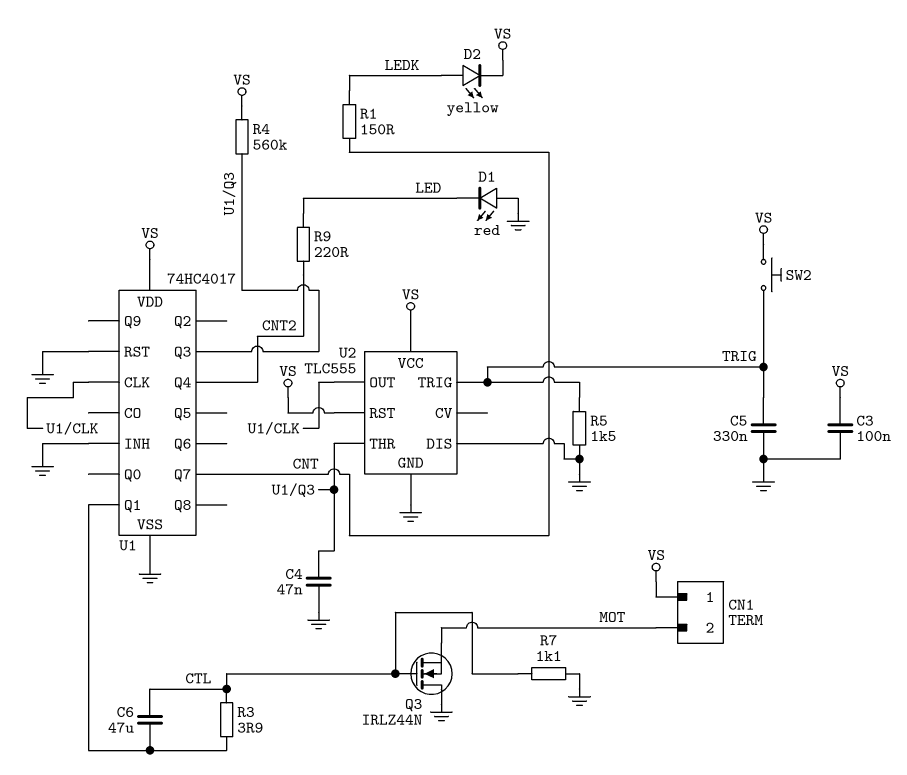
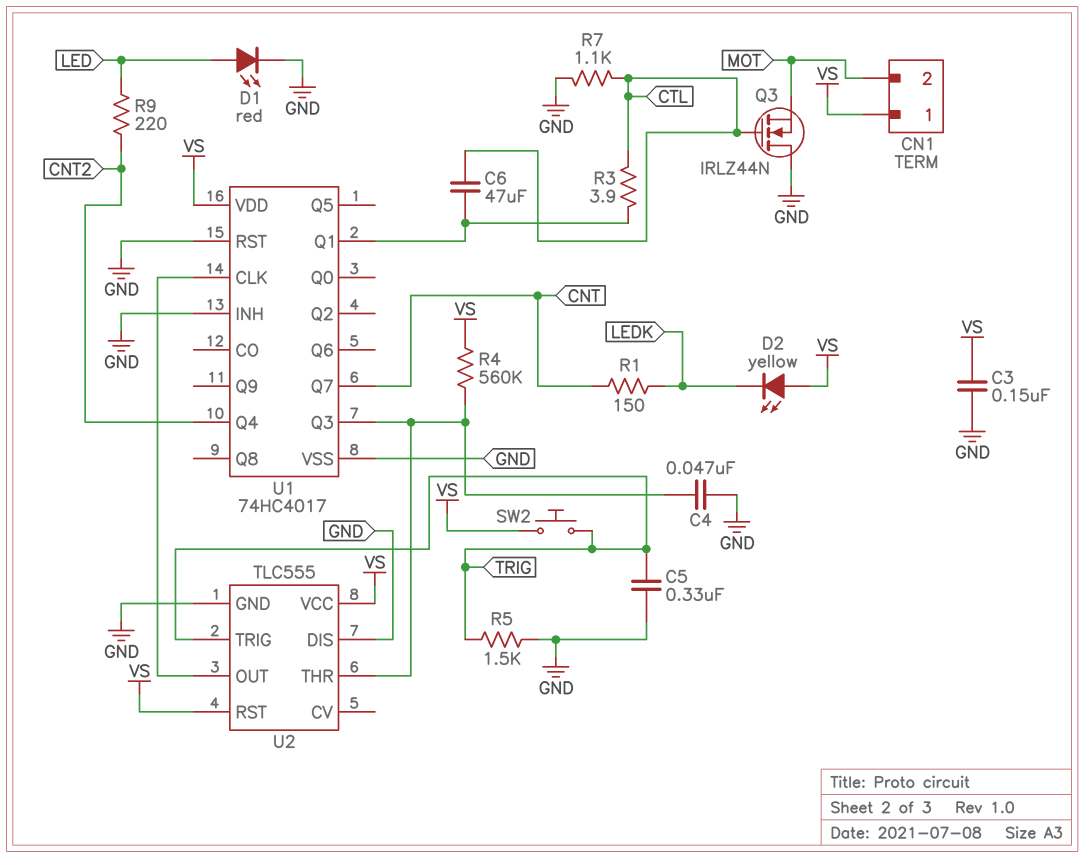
C3: 100nF (GND, VS) -> 150nF (GND, VS)
D1: LED red (A GND, K LED) -> LED red (A LED, K GND)
D2: LED yellow (A LEDK, K VS) -> LED yellow (A VS, K LEDK)

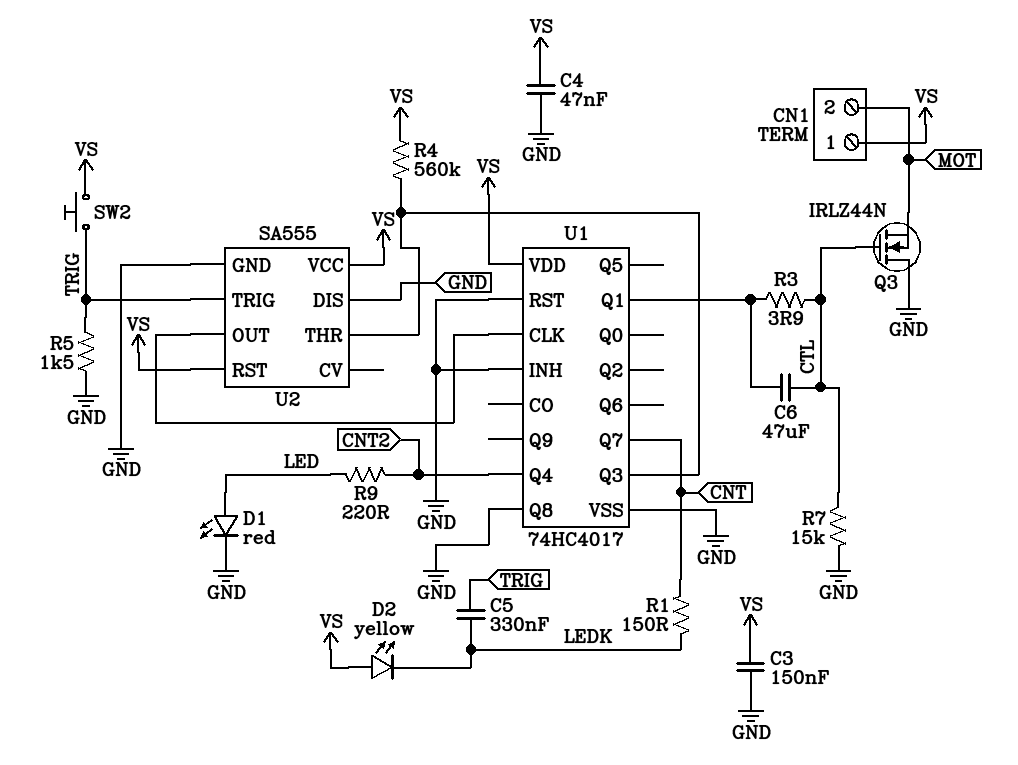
C4: 47nF (GND, U1/Q3) -> 47nF (GND, VS)
C5: 330nF (GND, TRIG) -> 330nF (LEDK, TRIG)
R7: 1.1k (CTL, GND) -> 15k (CTL, GND)
U1 pin Q8: none -> GND
U2: TLC555 -> SA555

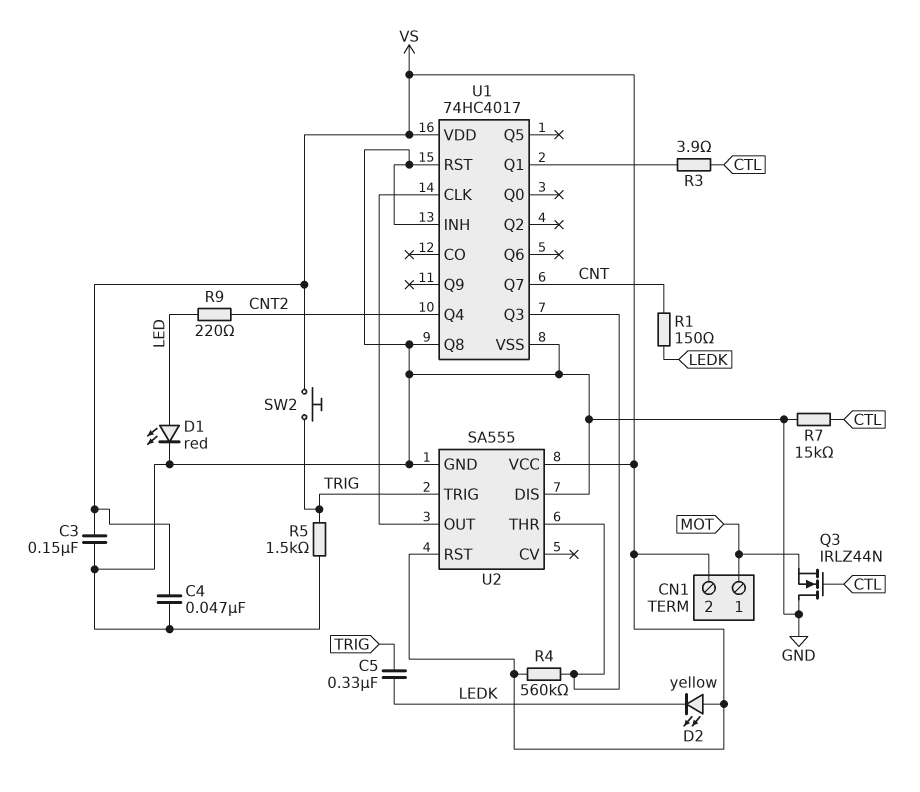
C6: 47uF (CTL, U1/Q1) -> none
CN1 pin 1: VS -> MOT
CN1 pin 2: MOT -> VS

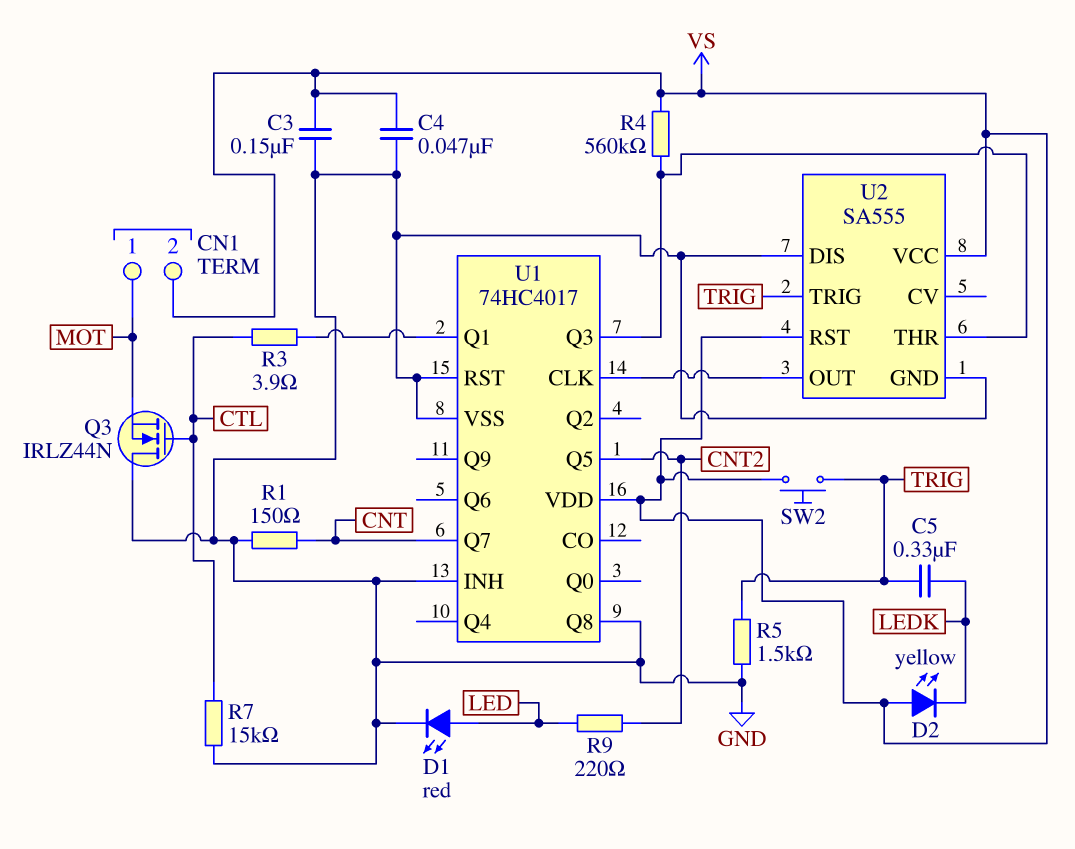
R1: 150 (CNT, LEDK) -> 150 (CNT, GND)
U1 pin Q4: CNT2 -> none
U1 pin Q5: none -> CNT2

